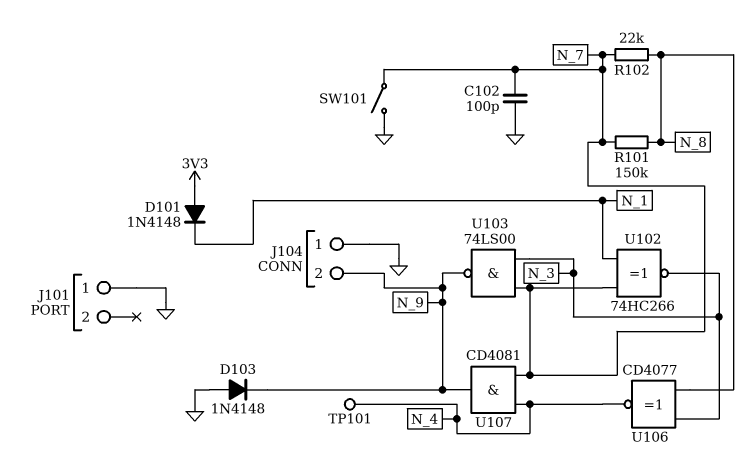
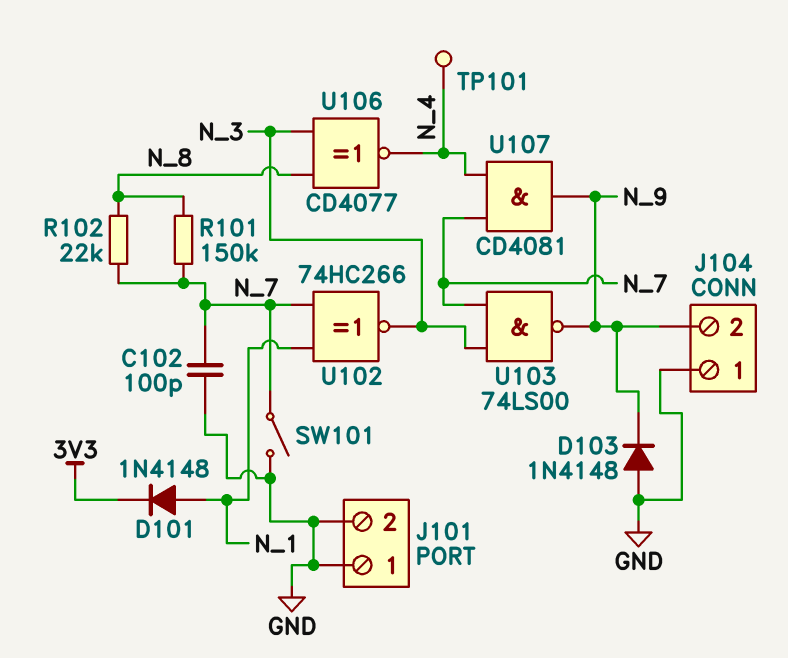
D101: diode 1N4148 (A 3V3, K N_1) -> diode 1N4148 (A N_1, K 3V3)
J101 pin 2: none -> GND

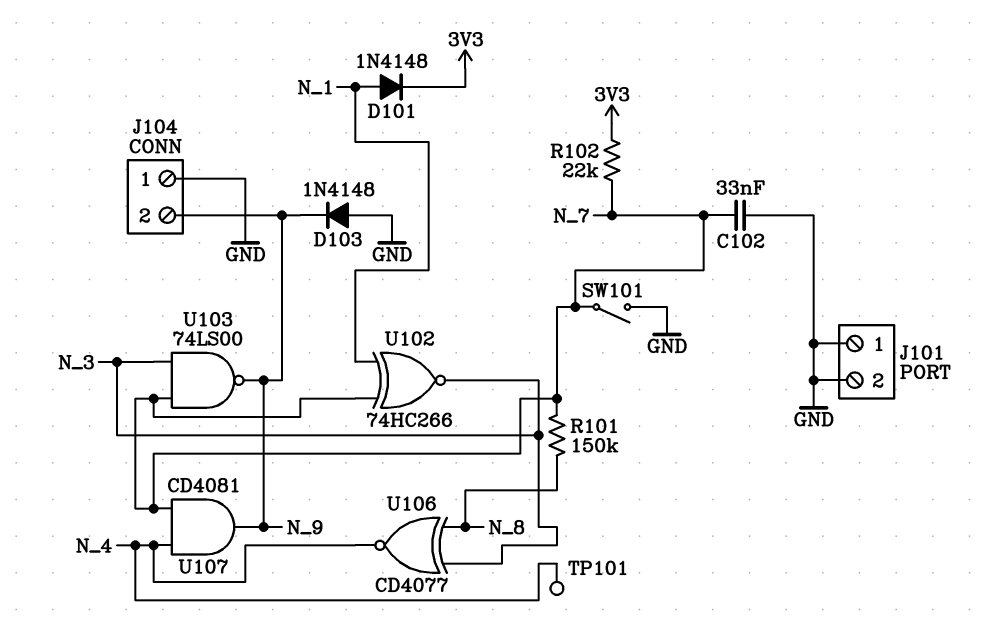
C102: 100pF (GND, N_7) -> 33nF (GND, N_7)
R102: 22k (N_7, N_8) -> 22k (3V3, N_7)

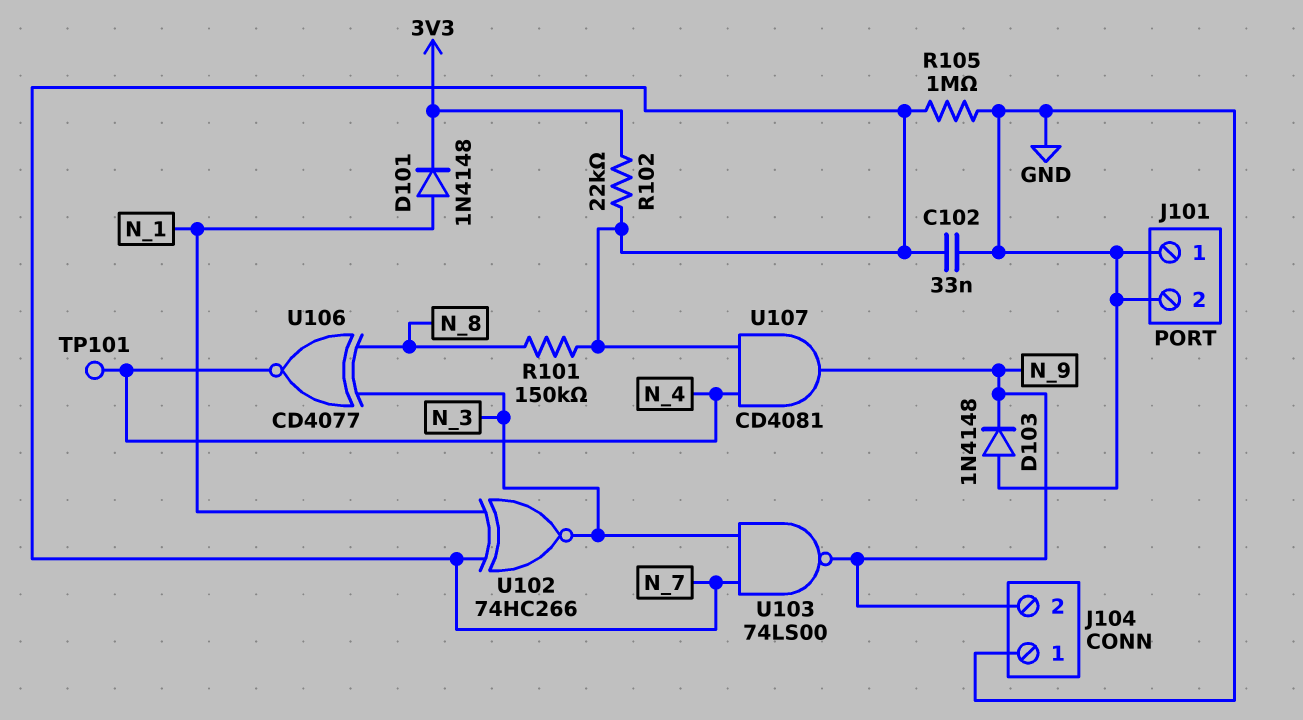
R105: none -> 1M (GND, N_7)
SW101: switch (GND, N_7) -> none

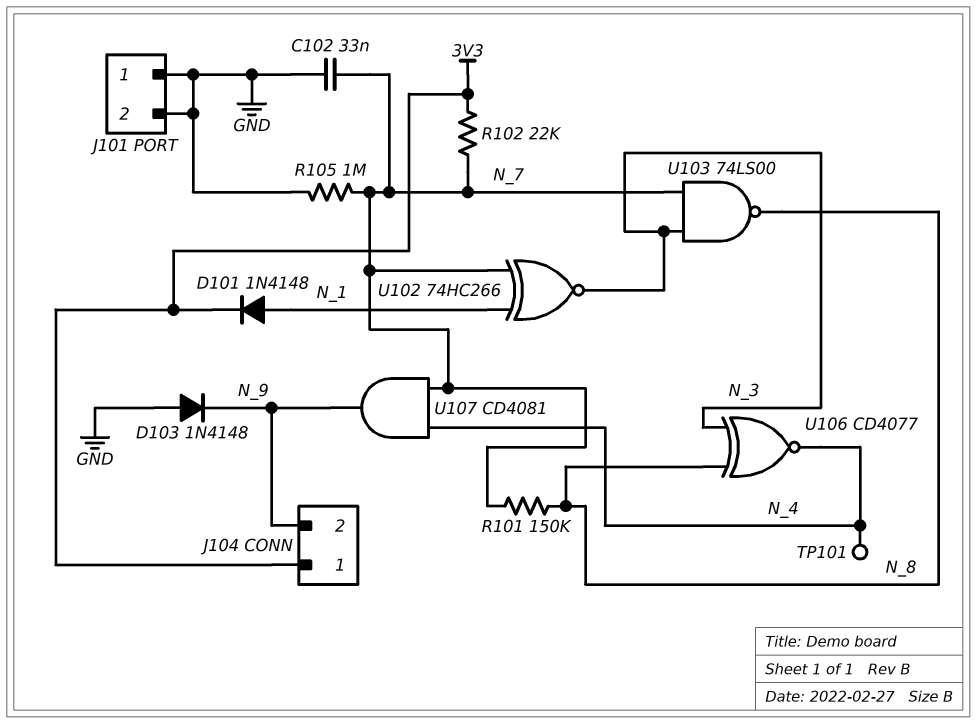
J104 pin 1: GND -> 3V3
U103: NAND 74LS00 (in N_3, in N_7, out N_9) -> NAND 74LS00 (in N_3, in N_7, out N_8)

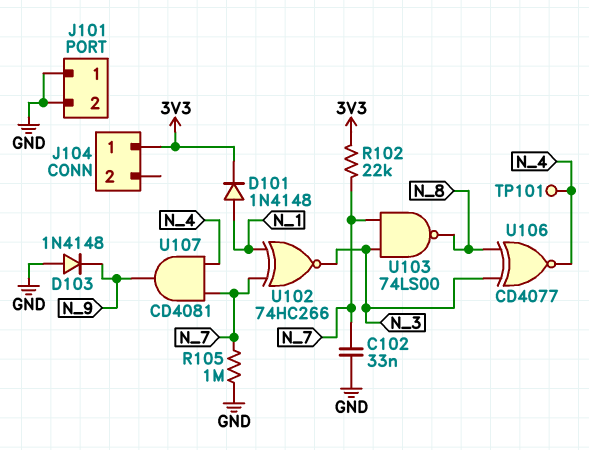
J104 pin 2: N_9 -> none
R101: 150k (N_7, N_8) -> none

